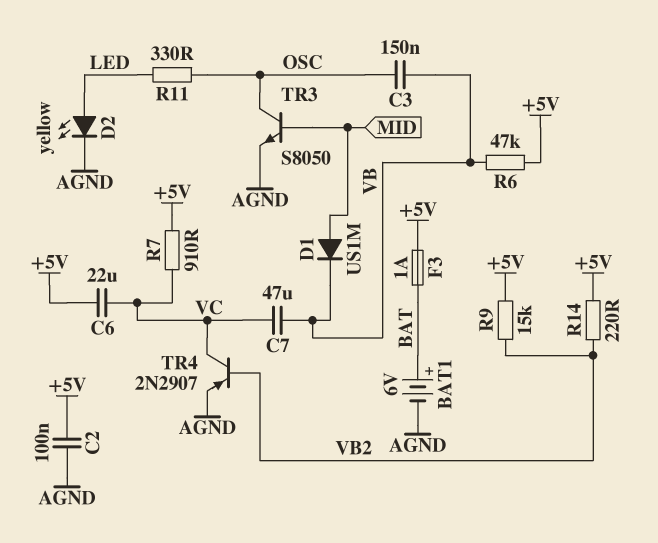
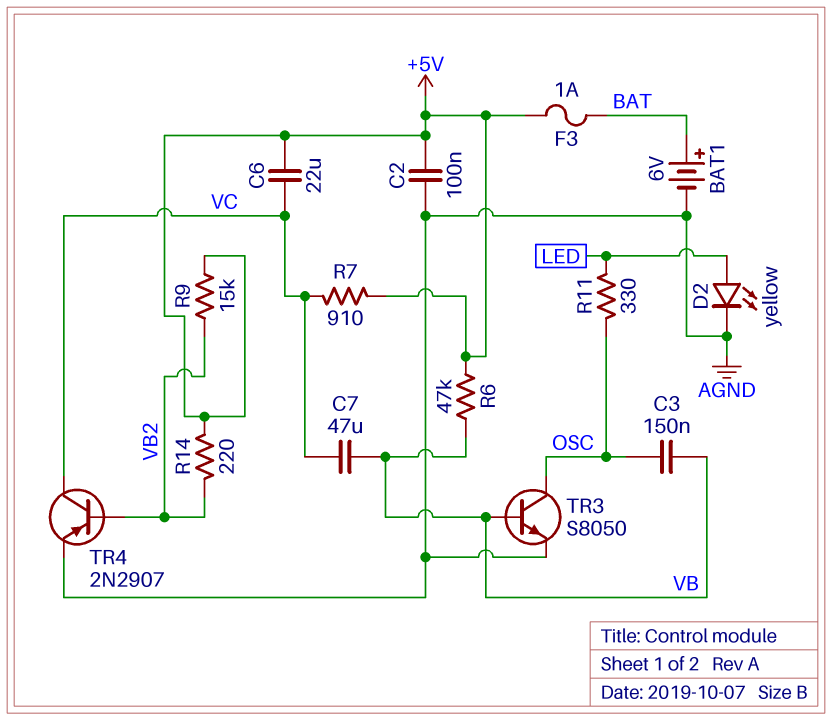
D1: diode US1M (A MID, K VB) -> none
TR3: NPN S8050 (B MID, C OSC, E AGND) -> NPN S8050 (B VB, C OSC, E AGND)

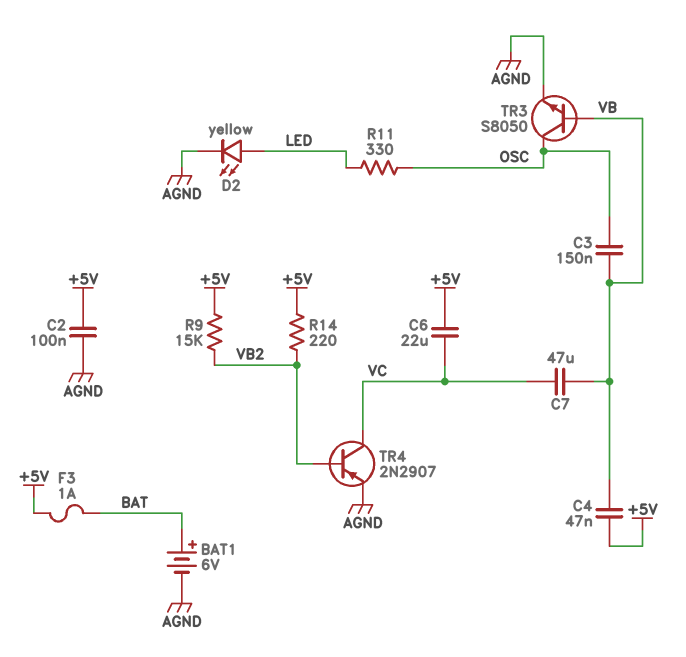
C4: none -> 47nF (+5V, VB)
R6: 47k (+5V, VB) -> none
R7: 910 (+5V, VC) -> none

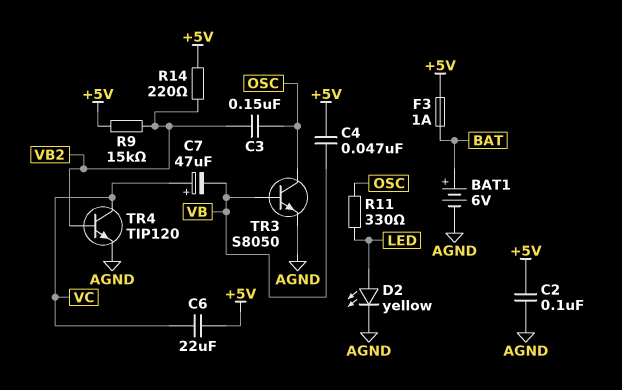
C3: 150nF (OSC, VB) -> 150nF (OSC, VB2)
C7: 47uF (VB, VC) -> 47uF (plus VC, minus VB)
TR4: PNP 2N2907 (B VB2, C VC, E AGND) -> NPN TIP120 (B VB2, C VC, E AGND)

